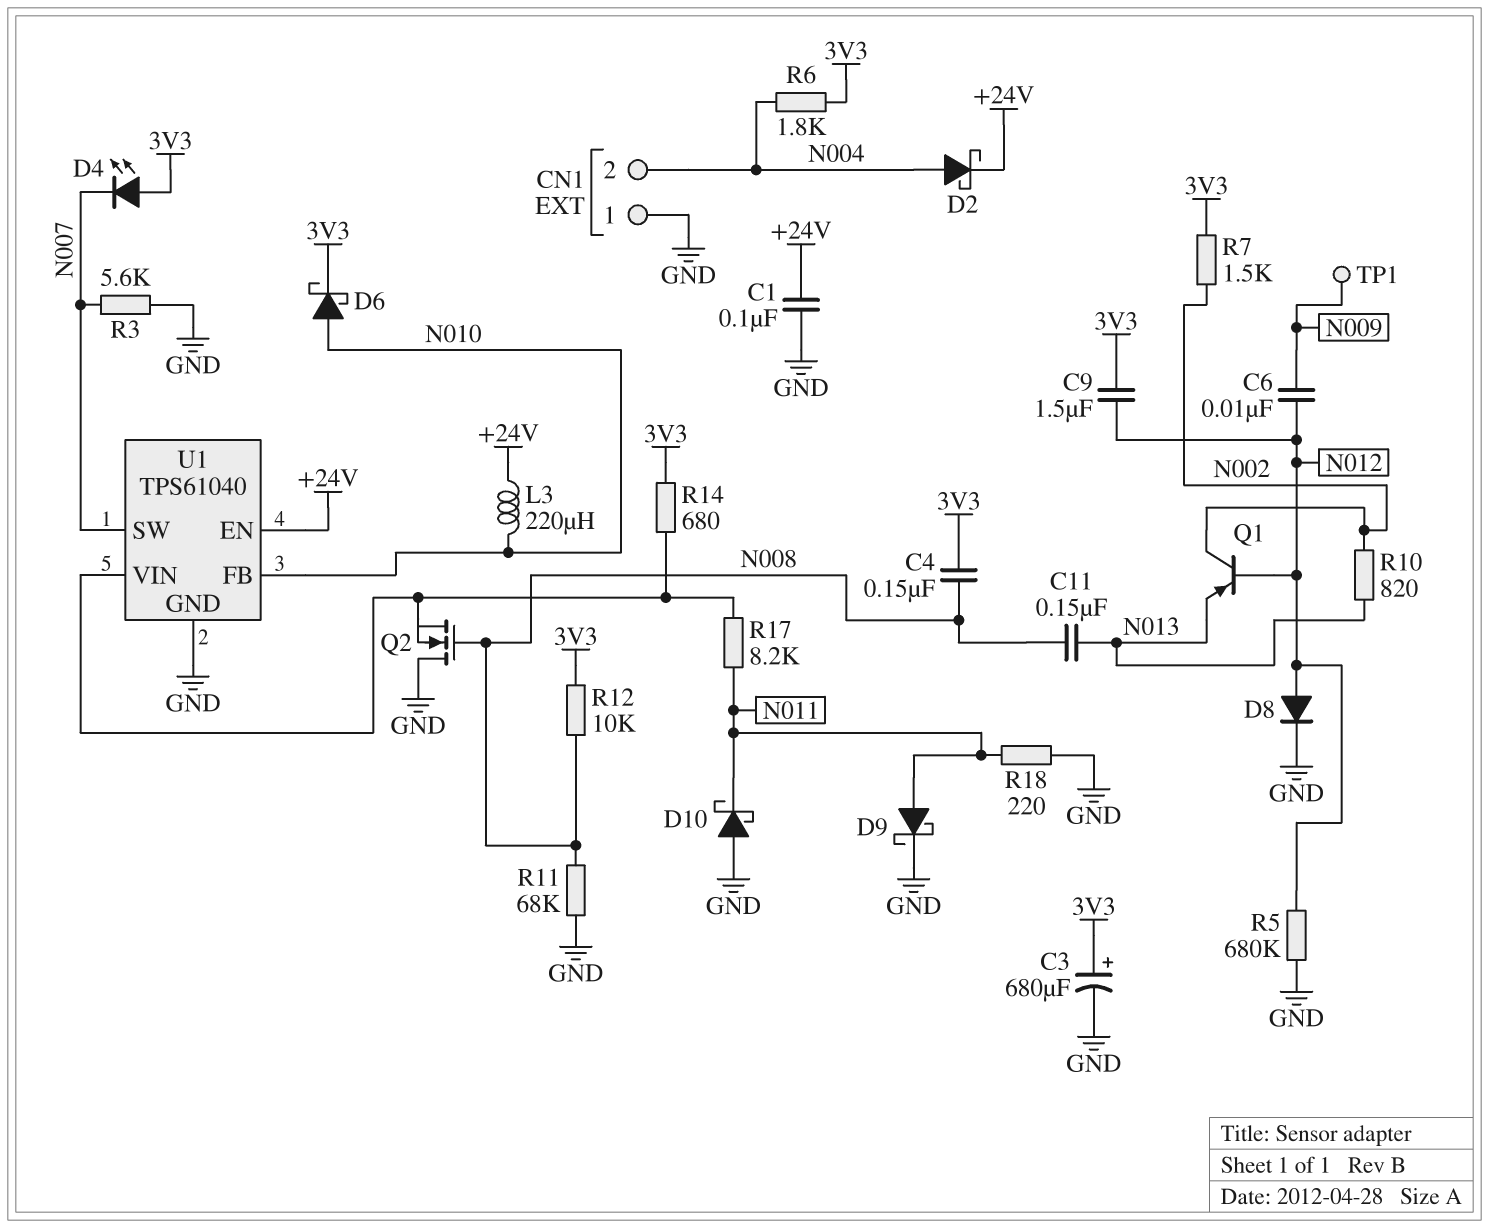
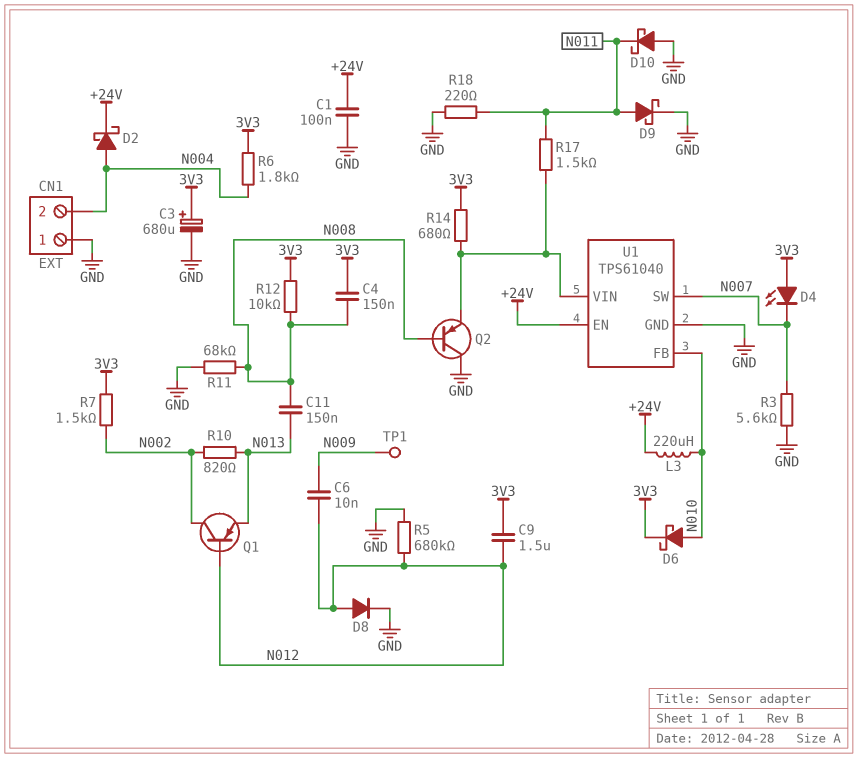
Q2: NMOS (G N008, D GND, S U1/VIN) -> PNP (B N008, C GND, E U1/VIN)
R17: 8.2k (N011, U1/VIN) -> 1.5k (N011, U1/VIN)

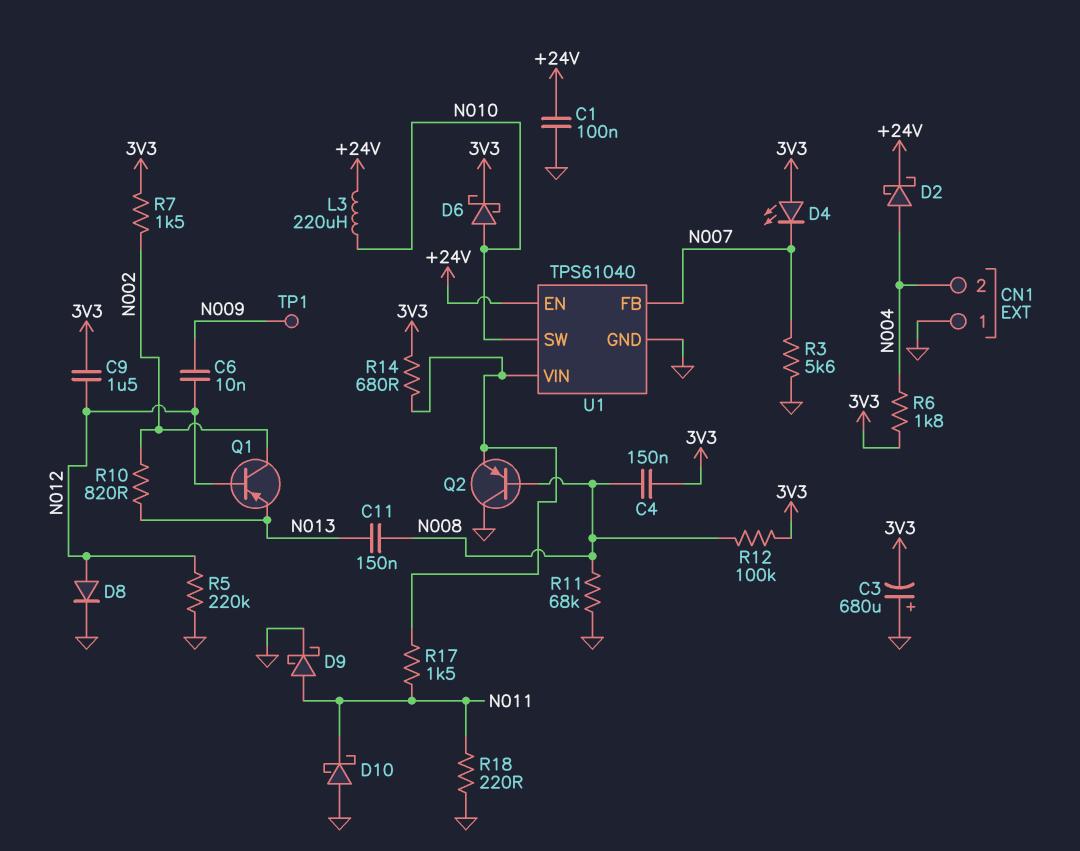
C3: 680uF (plus 3V3, minus GND) -> 680uF (plus GND, minus 3V3)
R5: 680k (GND, N012) -> 220k (GND, N012)
R12: 10k (3V3, N008) -> 100k (3V3, N008)
U1 pin FB: N010 -> N007
U1 pin SW: N007 -> N010

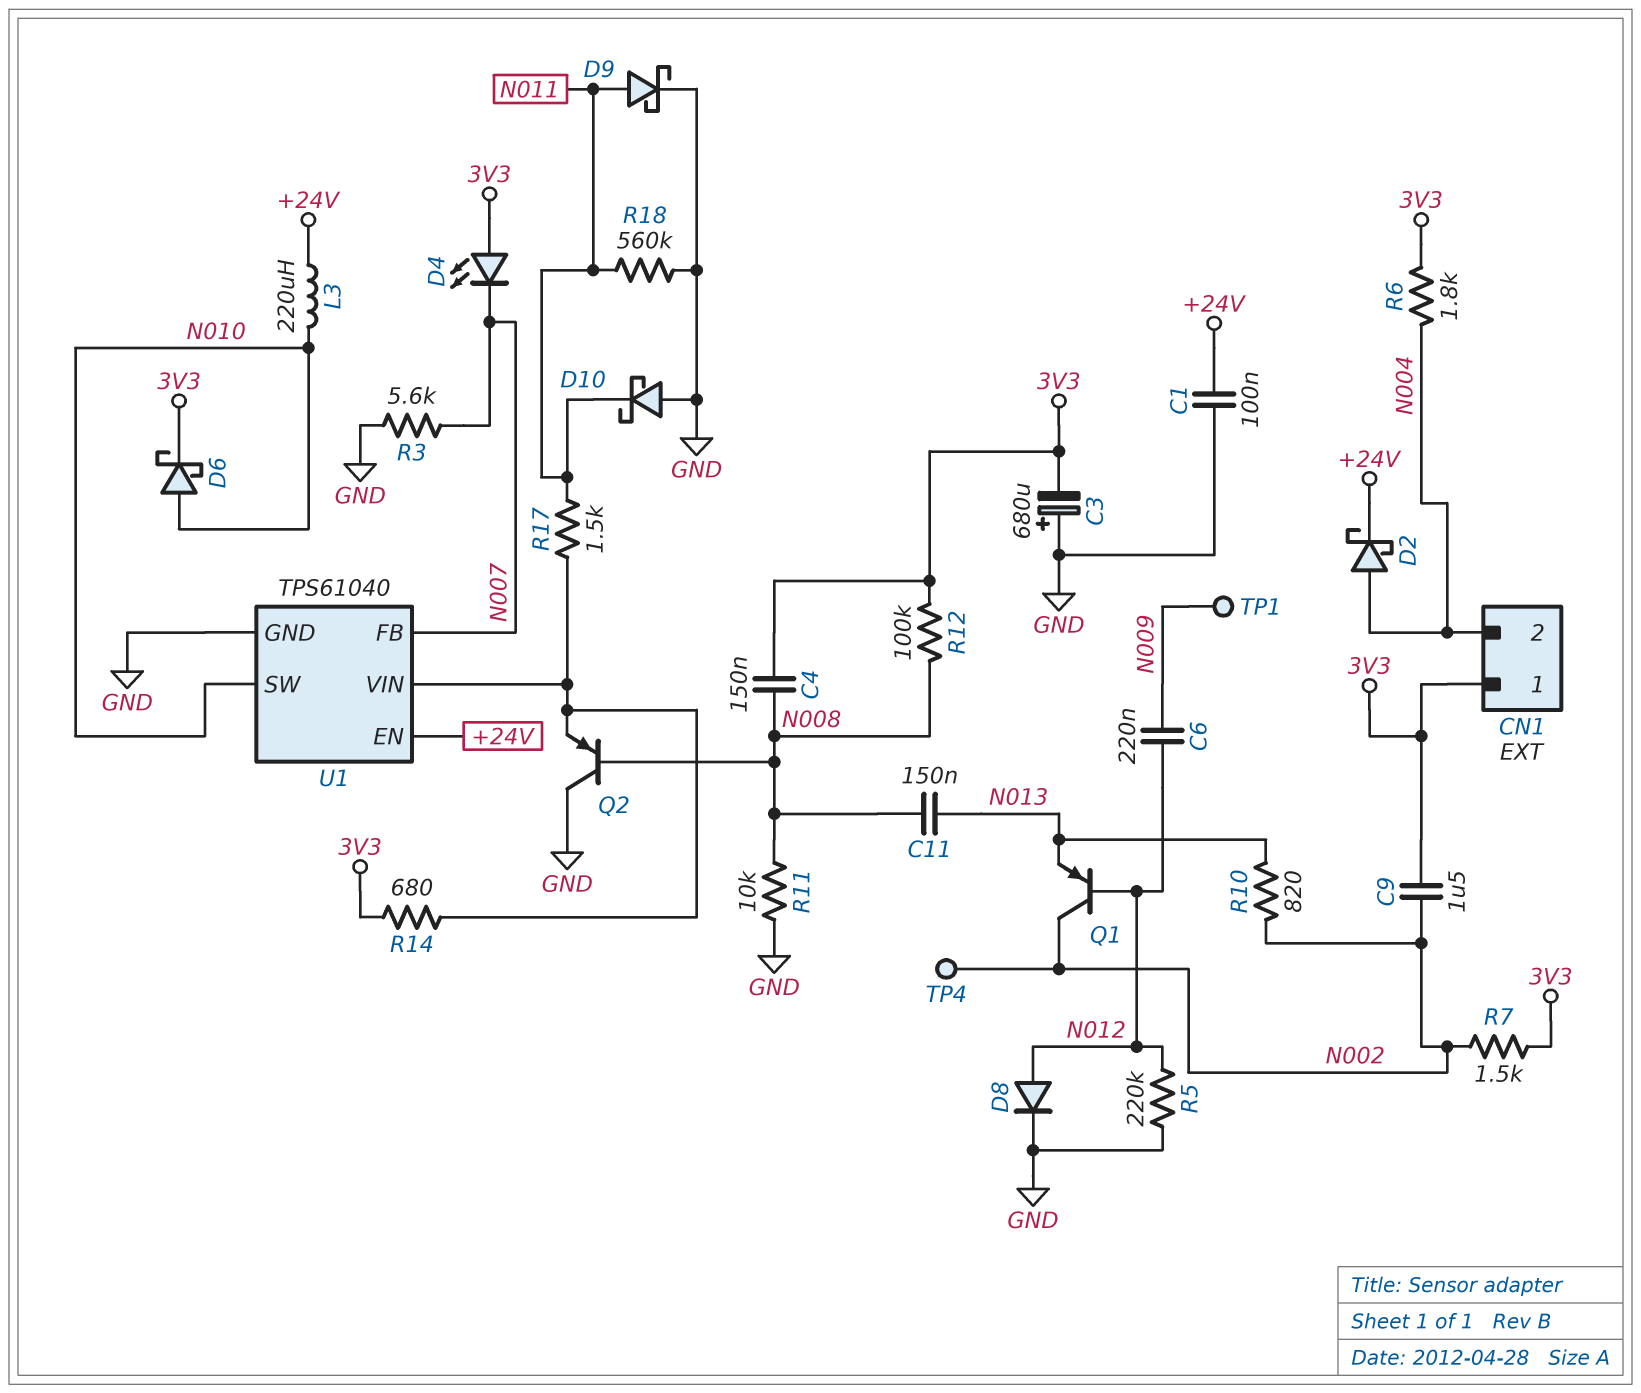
C6: 10nF (N009, N012) -> 220nF (N009, N012)
C9: 1.5uF (3V3, N012) -> 1.5uF (3V3, N002)
CN1 pin 1: GND -> 3V3
R11: 68k (GND, N008) -> 10k (GND, N008)
R18: 220 (GND, N011) -> 560k (GND, N011)
TP4: none -> test point (N002)

